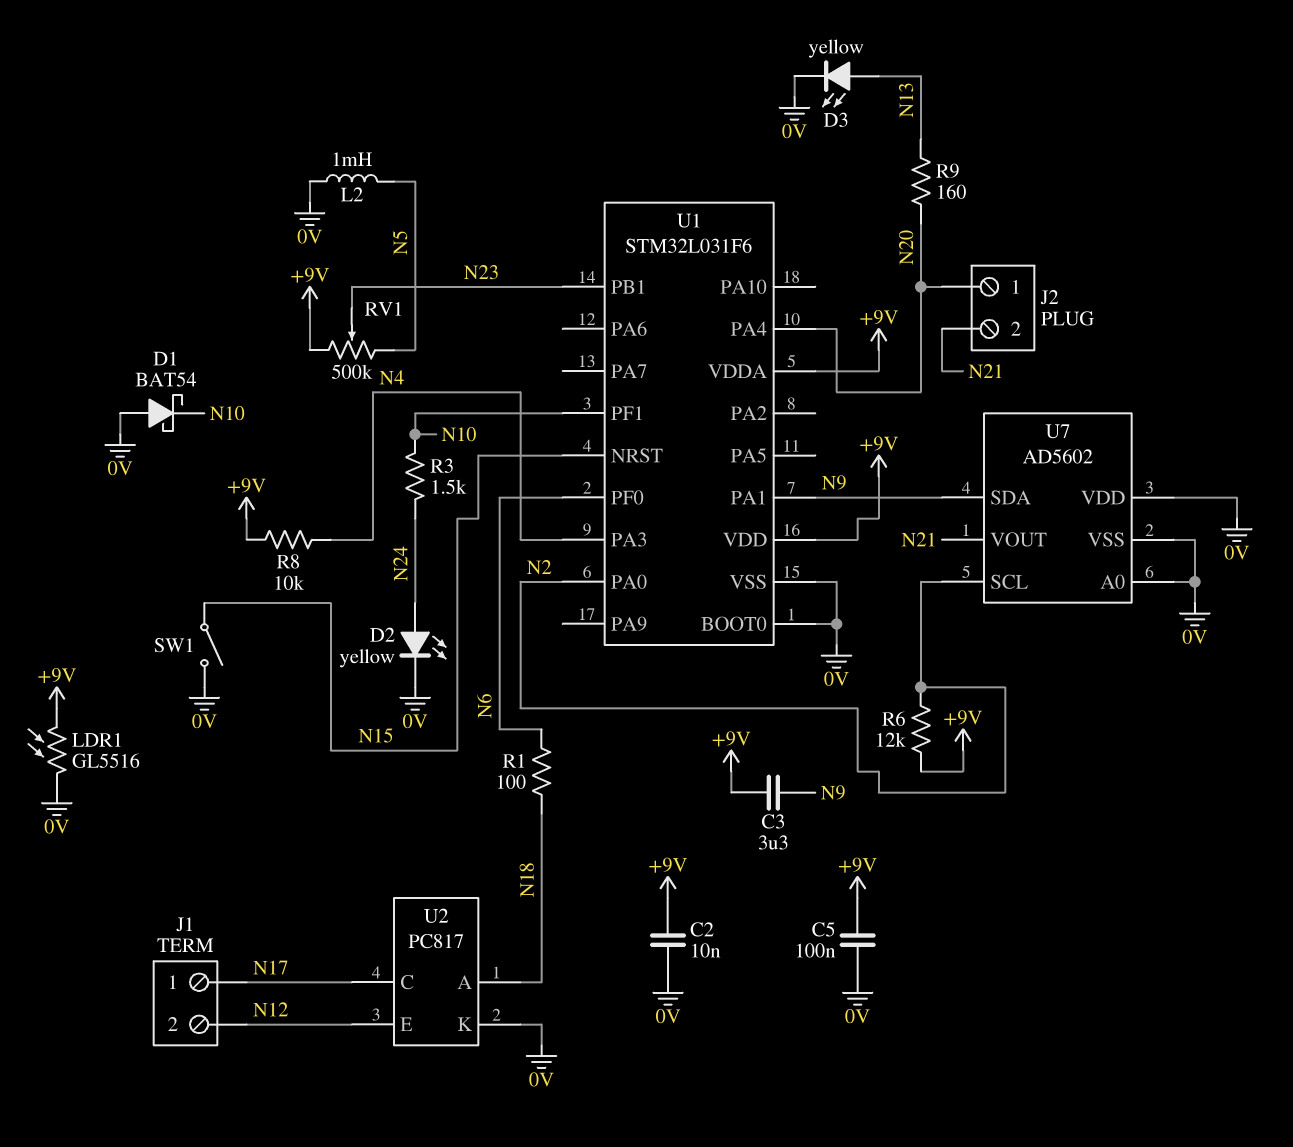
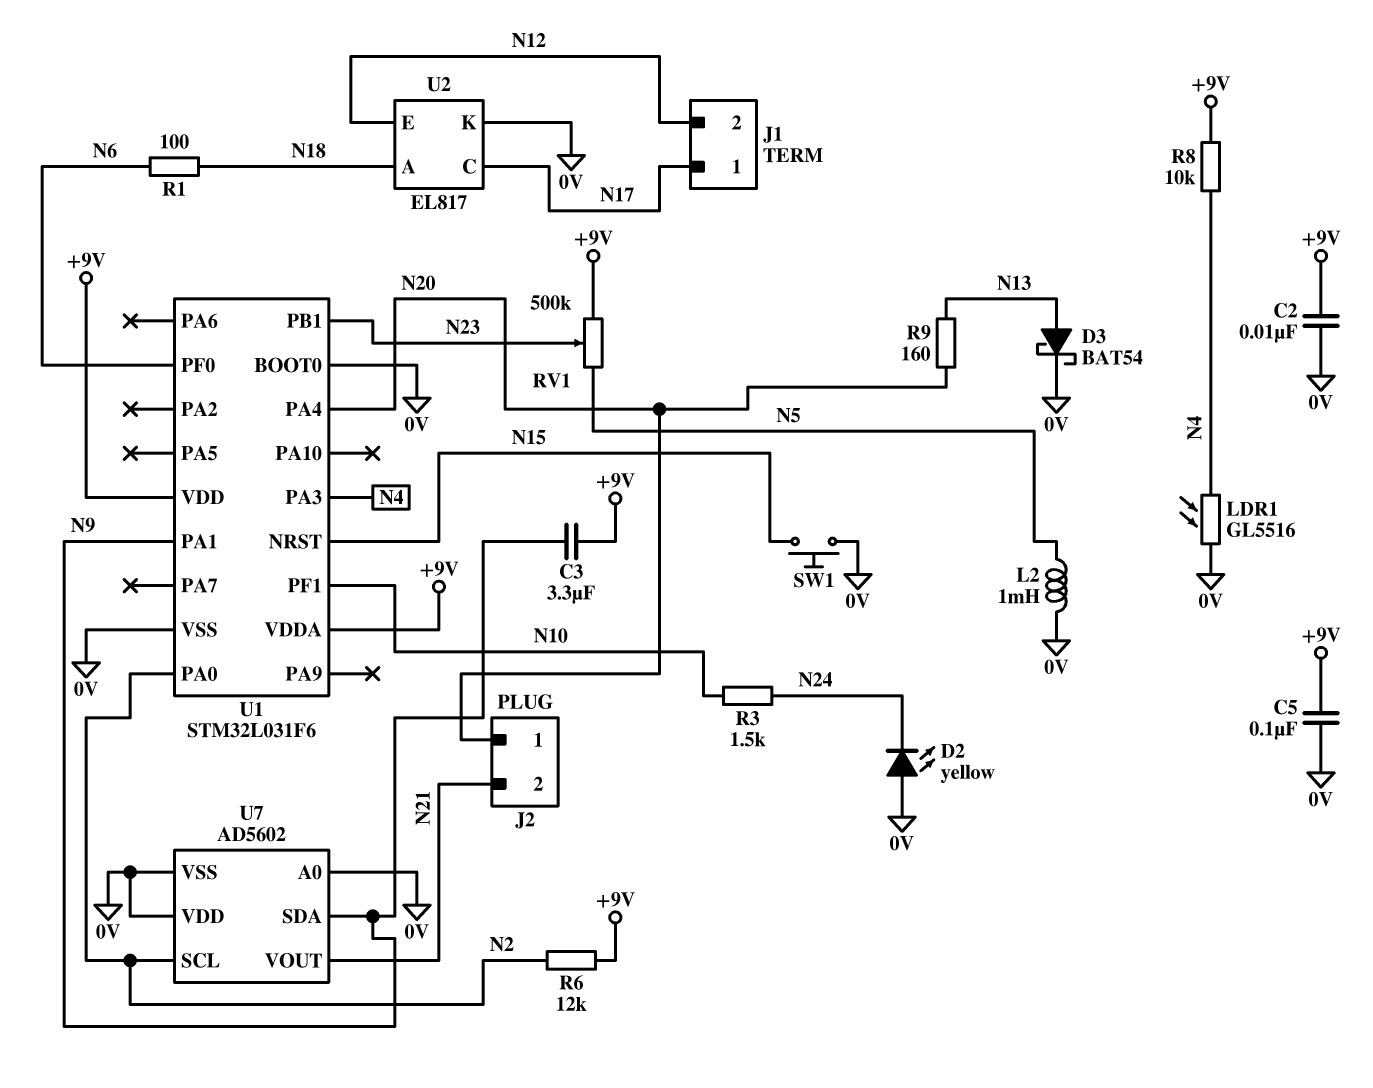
D1: schottky BAT54 (A 0V, K N10) -> none
D2: LED yellow (A N24, K 0V) -> LED yellow (A 0V, K N24)
D3: LED yellow (A N13, K 0V) -> schottky BAT54 (A N13, K 0V)
LDR1: GL5516 (+9V, 0V) -> GL5516 (0V, N4)
SW1: switch (0V, N15) -> button (0V, N15)
U2: PC817 -> EL817

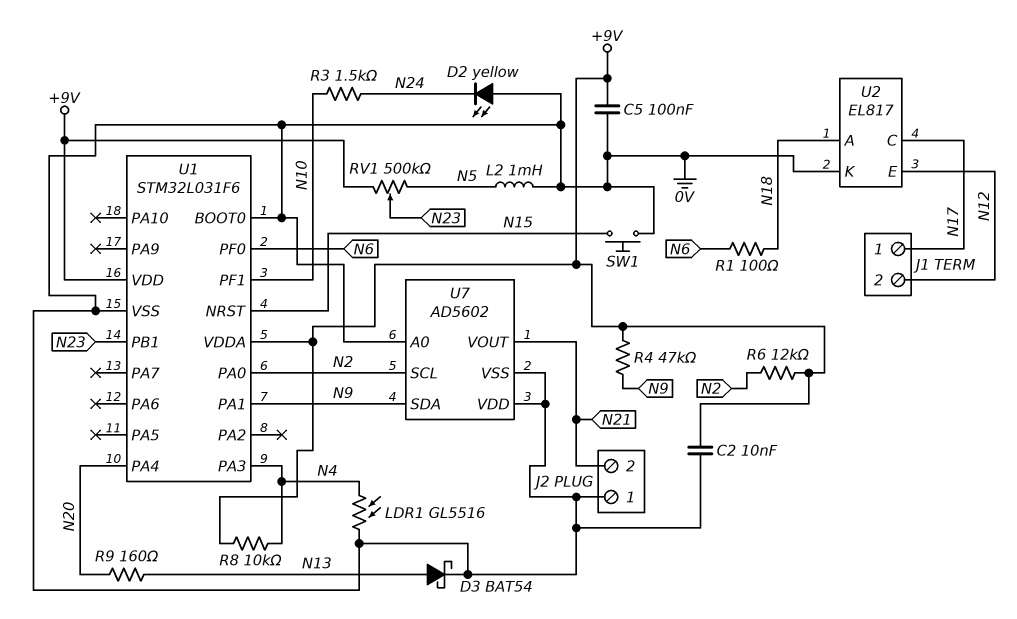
C3: 3.3uF (+9V, N9) -> none
J2 pin 1: N20 -> 0V
R4: none -> 47k (+9V, N9)

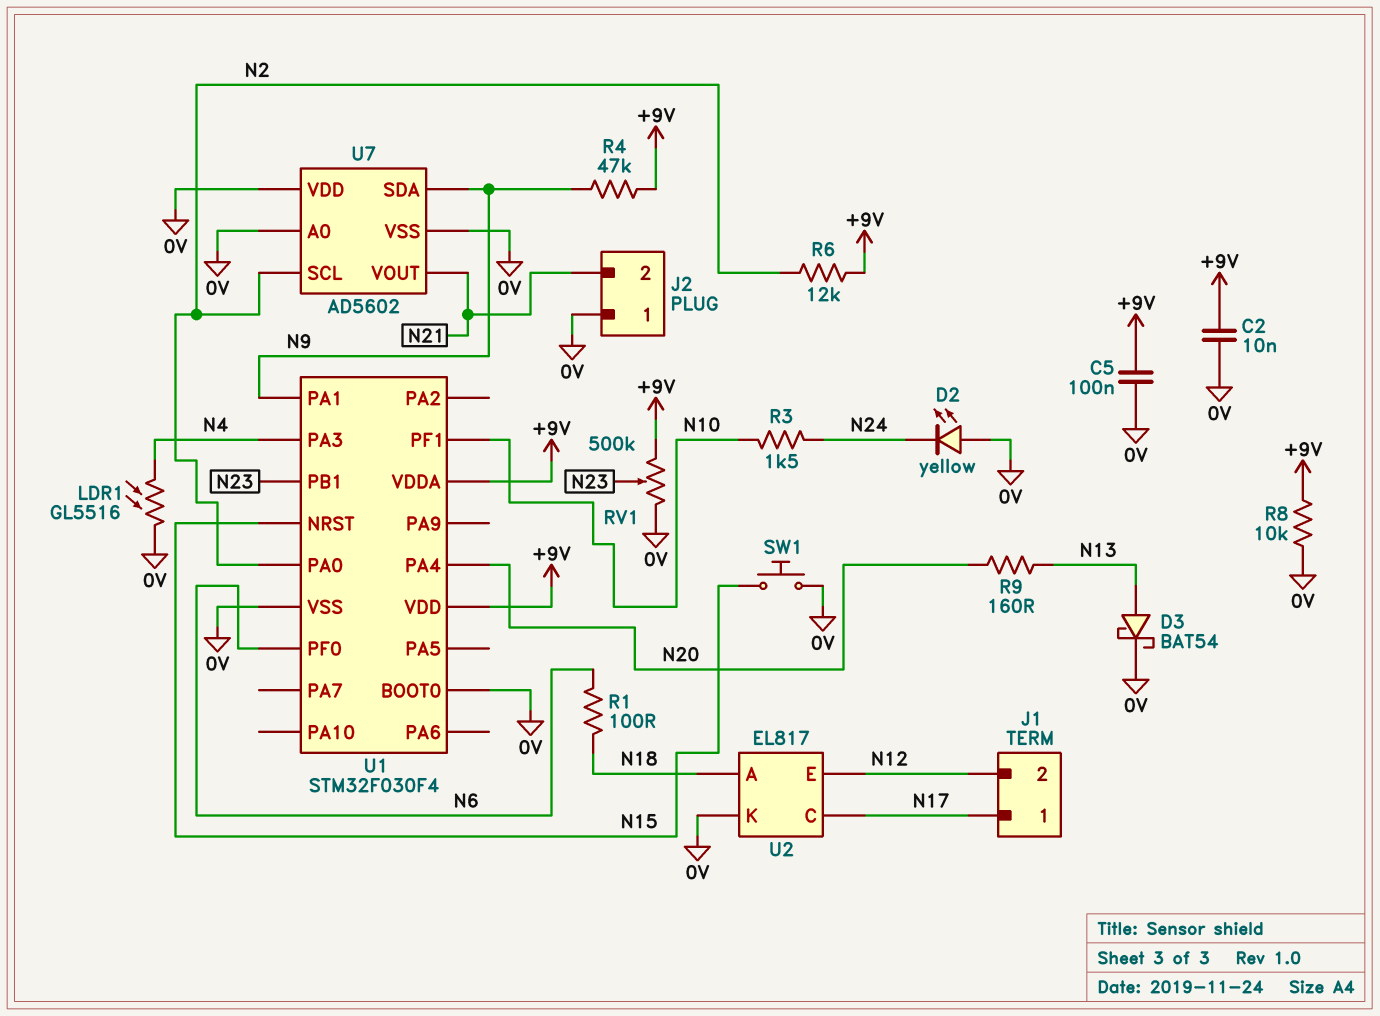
L2: 1mH (0V, N5) -> none
R8: 10k (+9V, N4) -> 10k (+9V, 0V)
RV1: 500k (+9V, N5, wiper N23) -> 500k (+9V, 0V, wiper N23)
U1: STM32L031F6 -> STM32F030F4

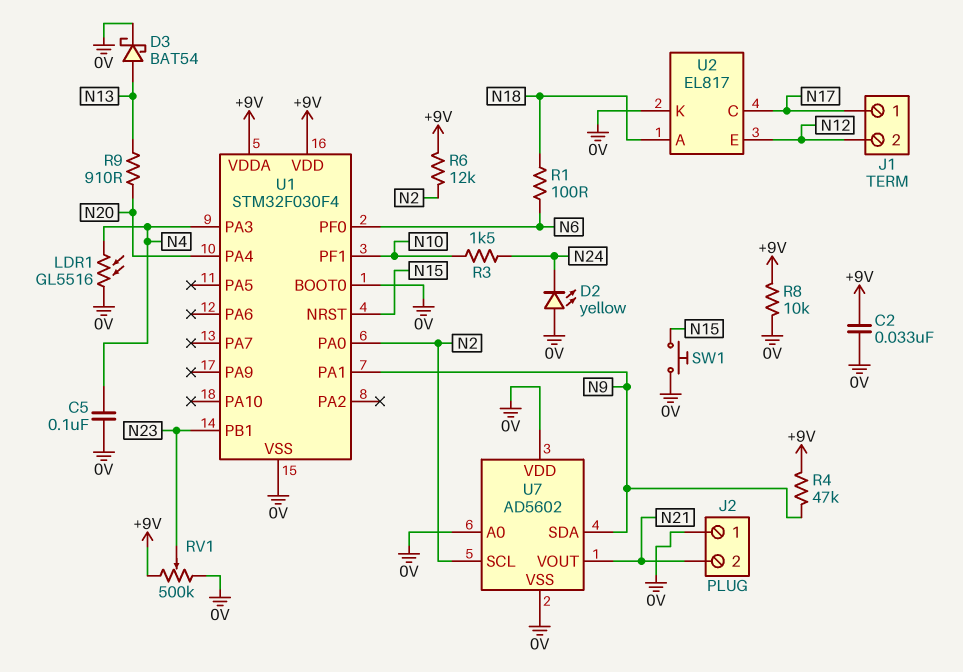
C2: 10nF (+9V, 0V) -> 33nF (+9V, 0V)
C5: 100nF (+9V, 0V) -> 100nF (0V, N4)
R9: 160 (N13, N20) -> 910 (N13, N20)

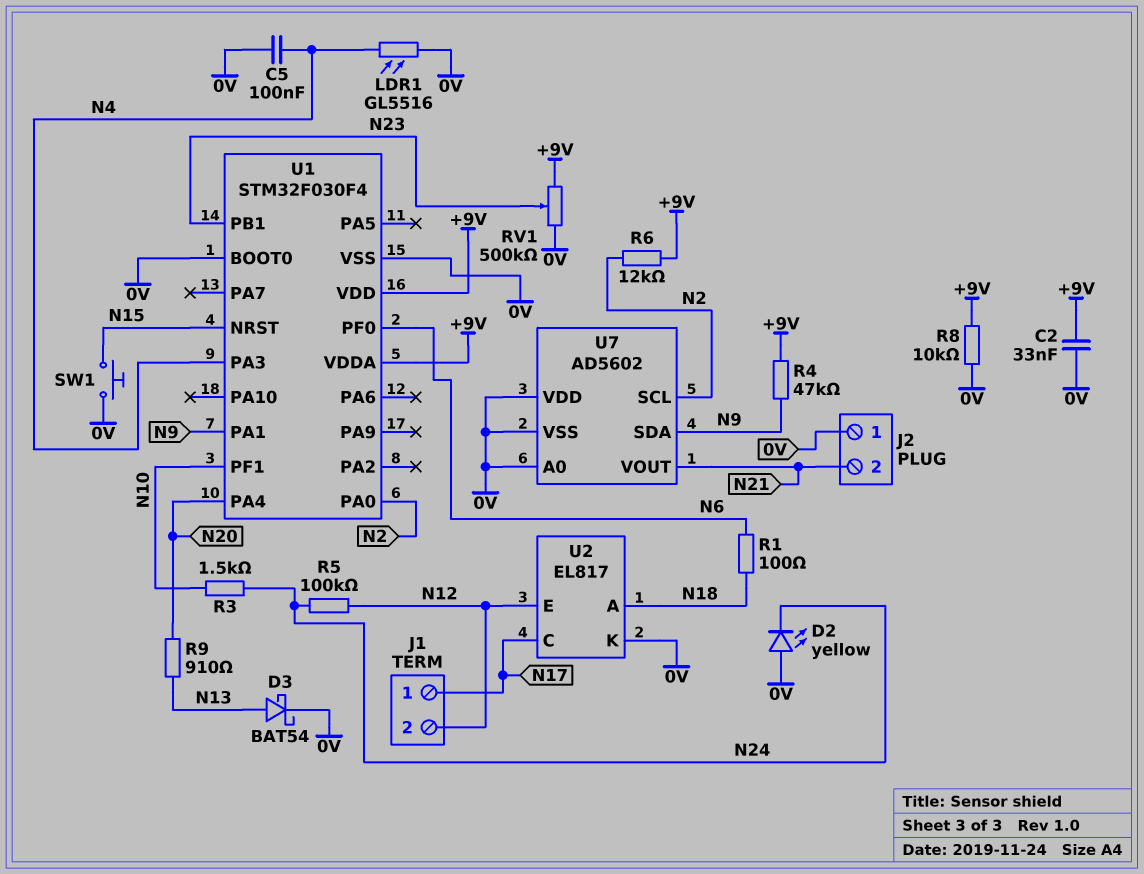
R5: none -> 100k (N12, N24)

